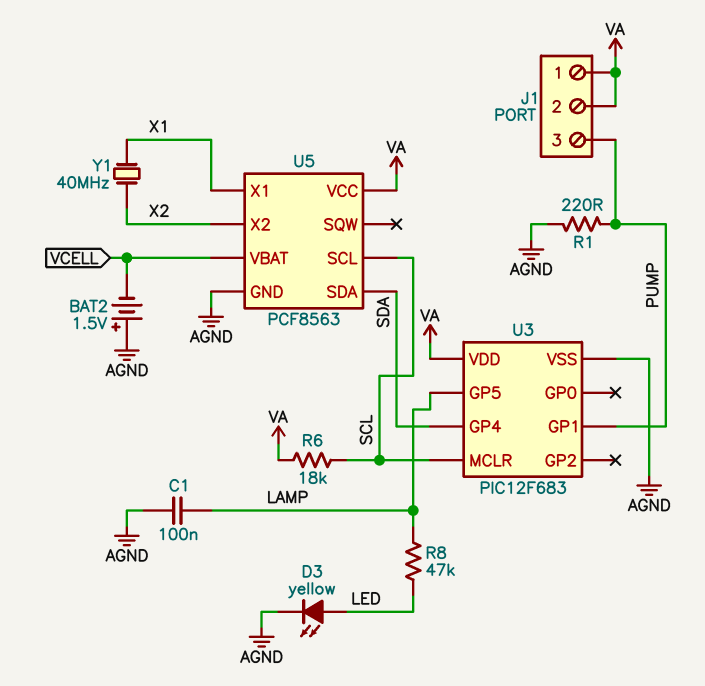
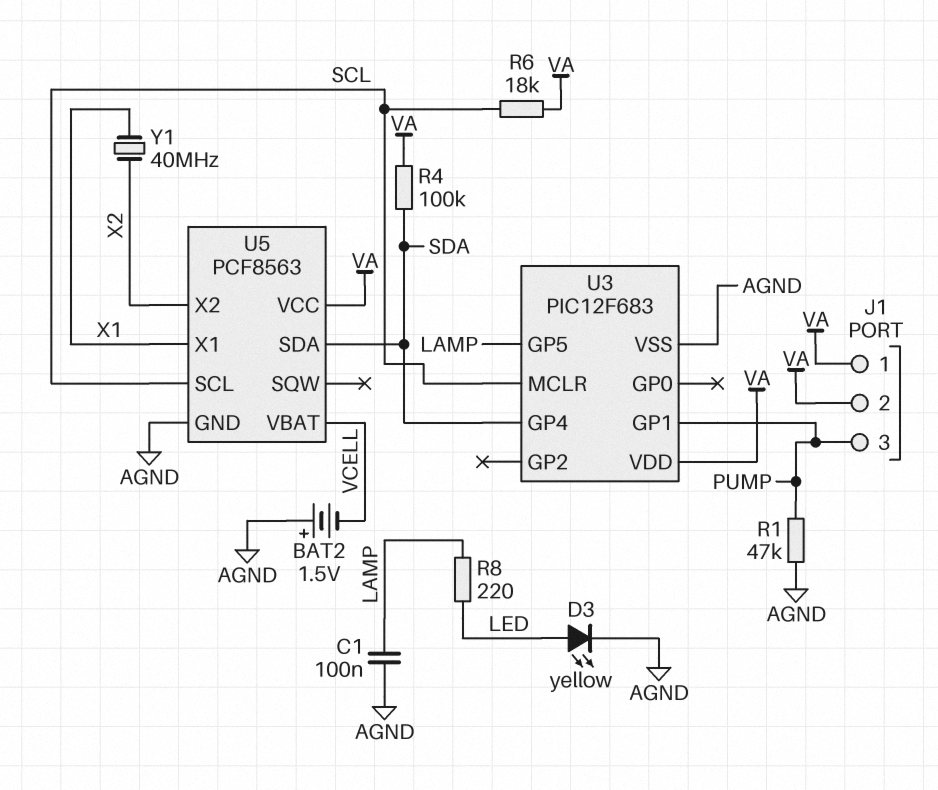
R1: 220 (AGND, PUMP) -> 47k (AGND, PUMP)
R4: none -> 100k (SDA, VA)
R8: 47k (LAMP, LED) -> 220 (LAMP, LED)

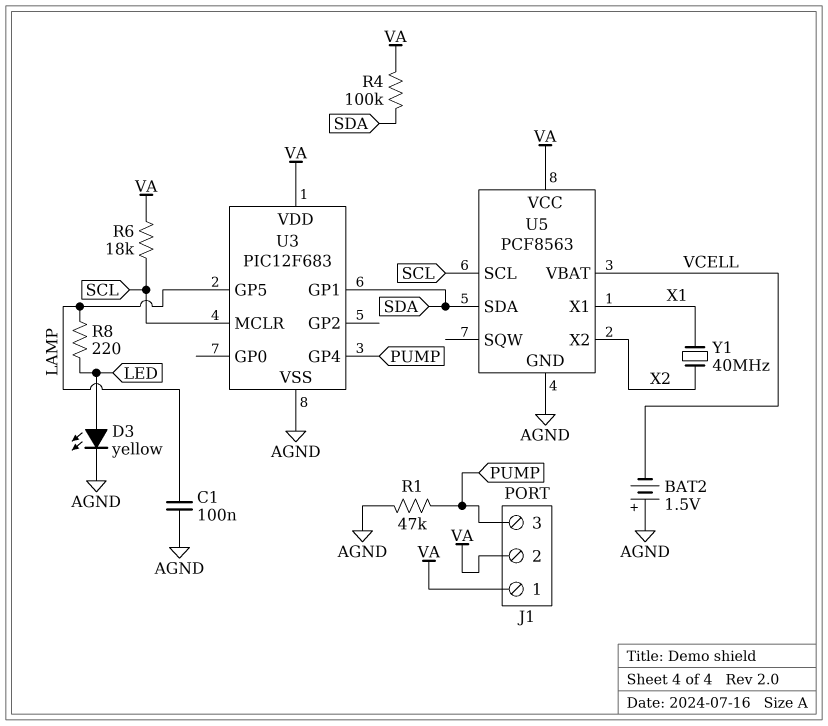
U3 pin GP1: PUMP -> SDA
U3 pin GP4: SDA -> PUMP

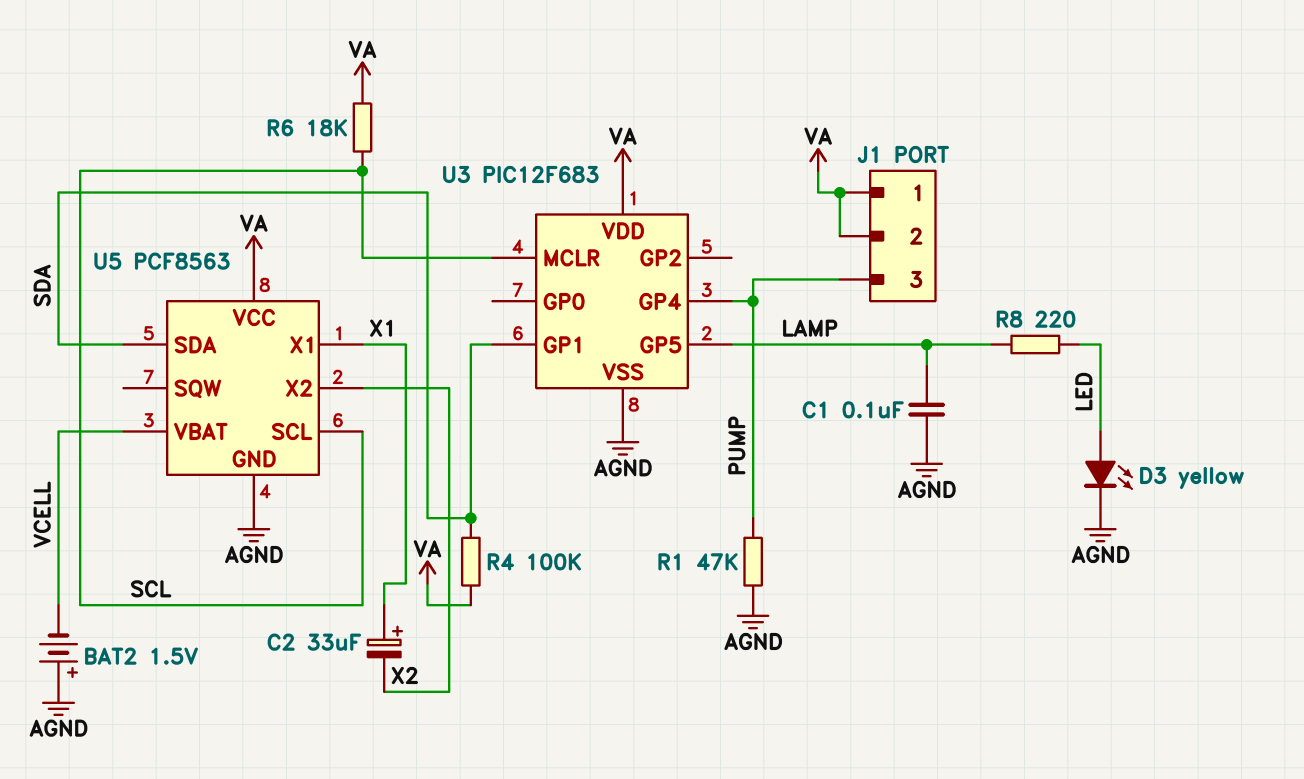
C2: none -> 33uF (plus X1, minus X2)
Y1: 40MHz (X1, X2) -> none

